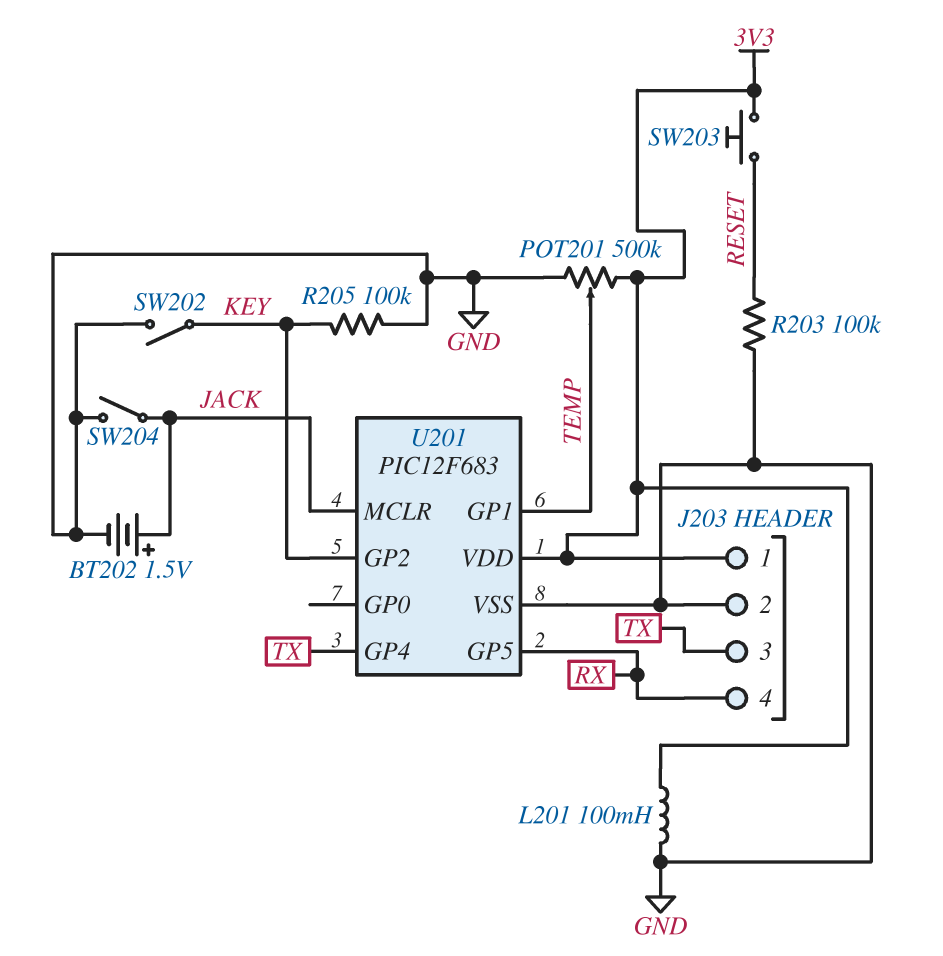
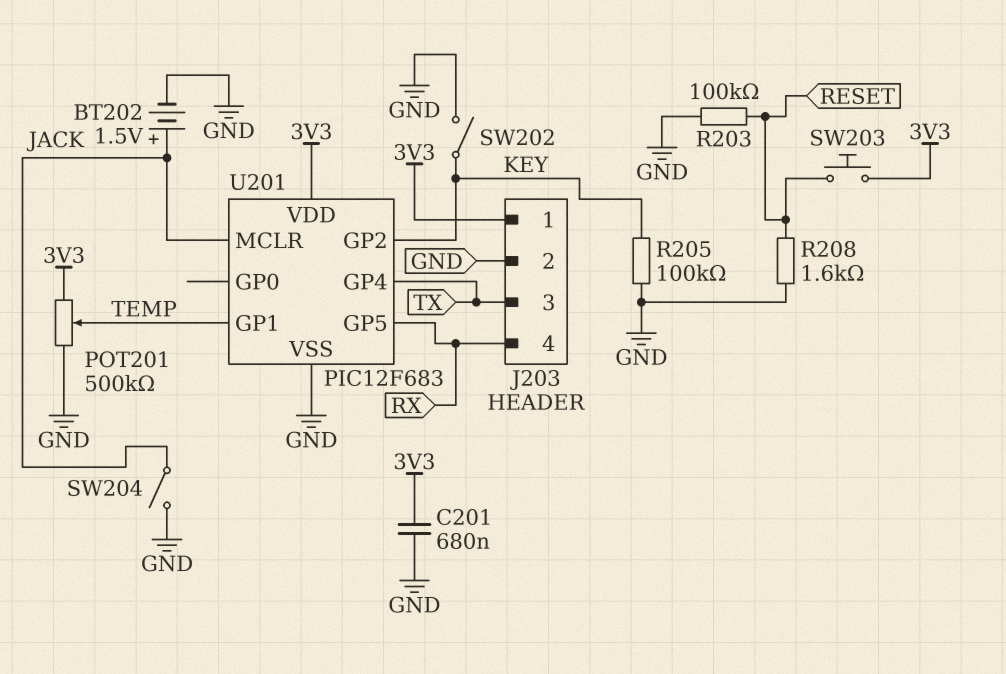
C201: none -> 680nF (3V3, GND)
L201: 100mH (3V3, GND) -> none
R208: none -> 1.6k (GND, RESET)

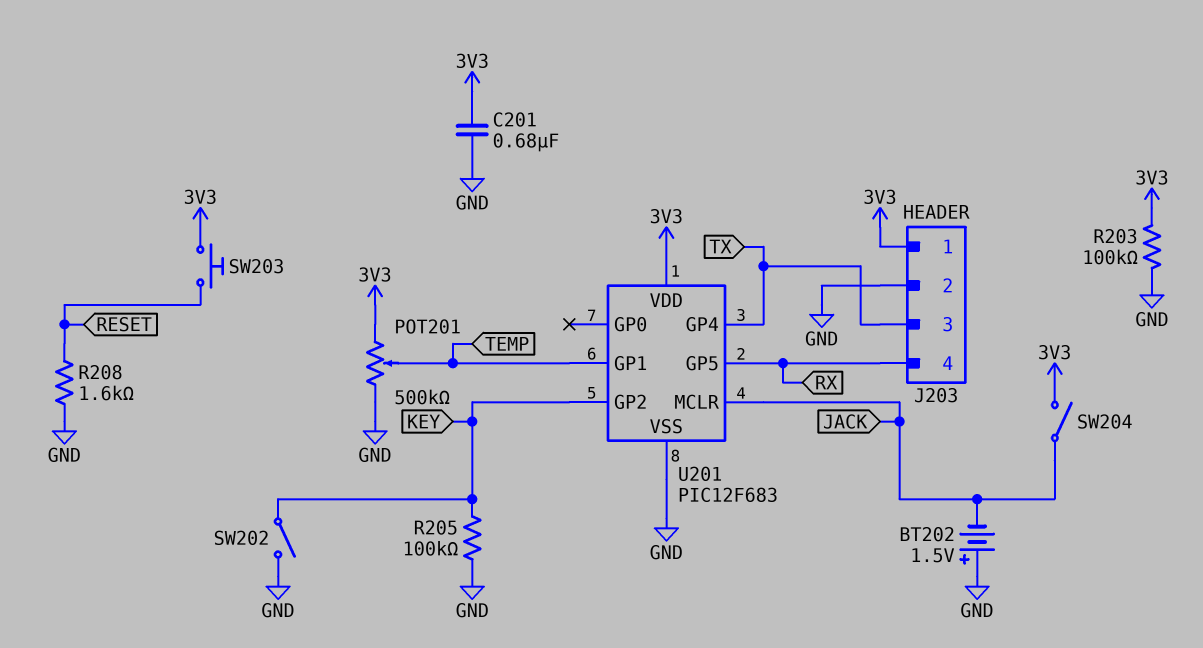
BT202: 1.5V (plus JACK, minus GND) -> 1.5V (plus GND, minus JACK)
R203: 100k (GND, RESET) -> 100k (3V3, GND)
SW204: switch (GND, JACK) -> switch (3V3, JACK)

